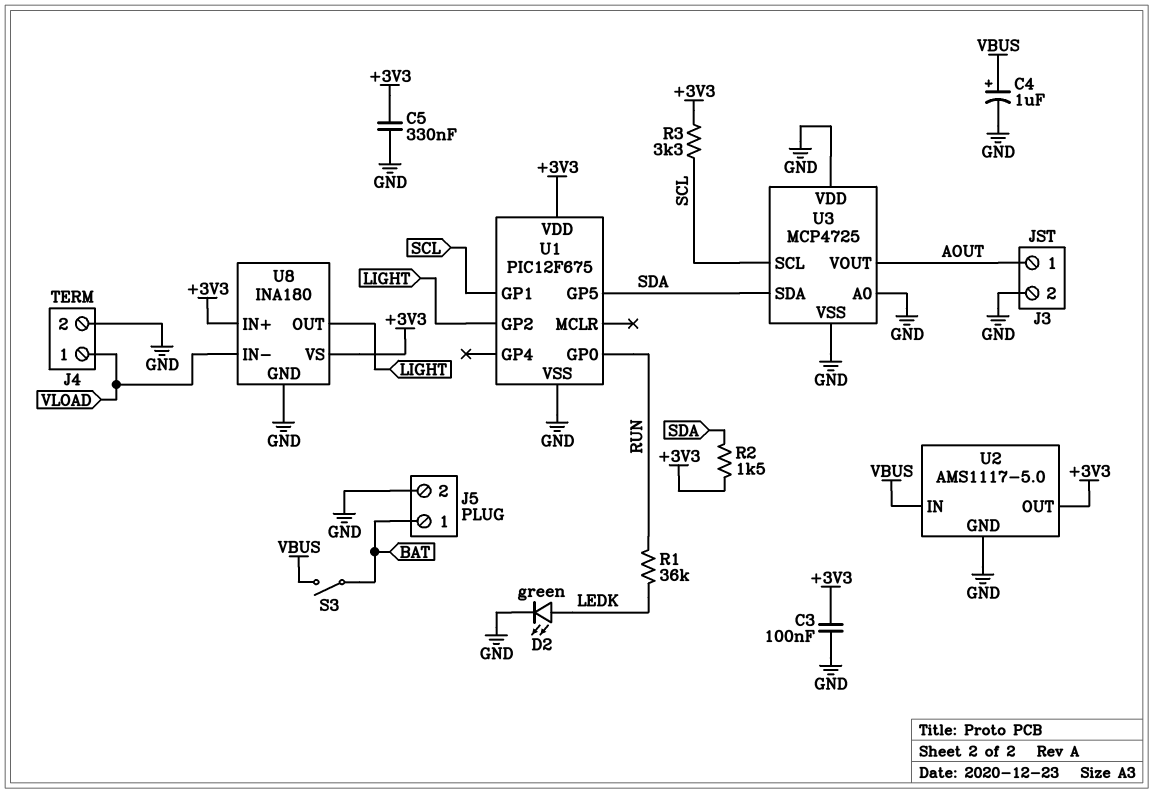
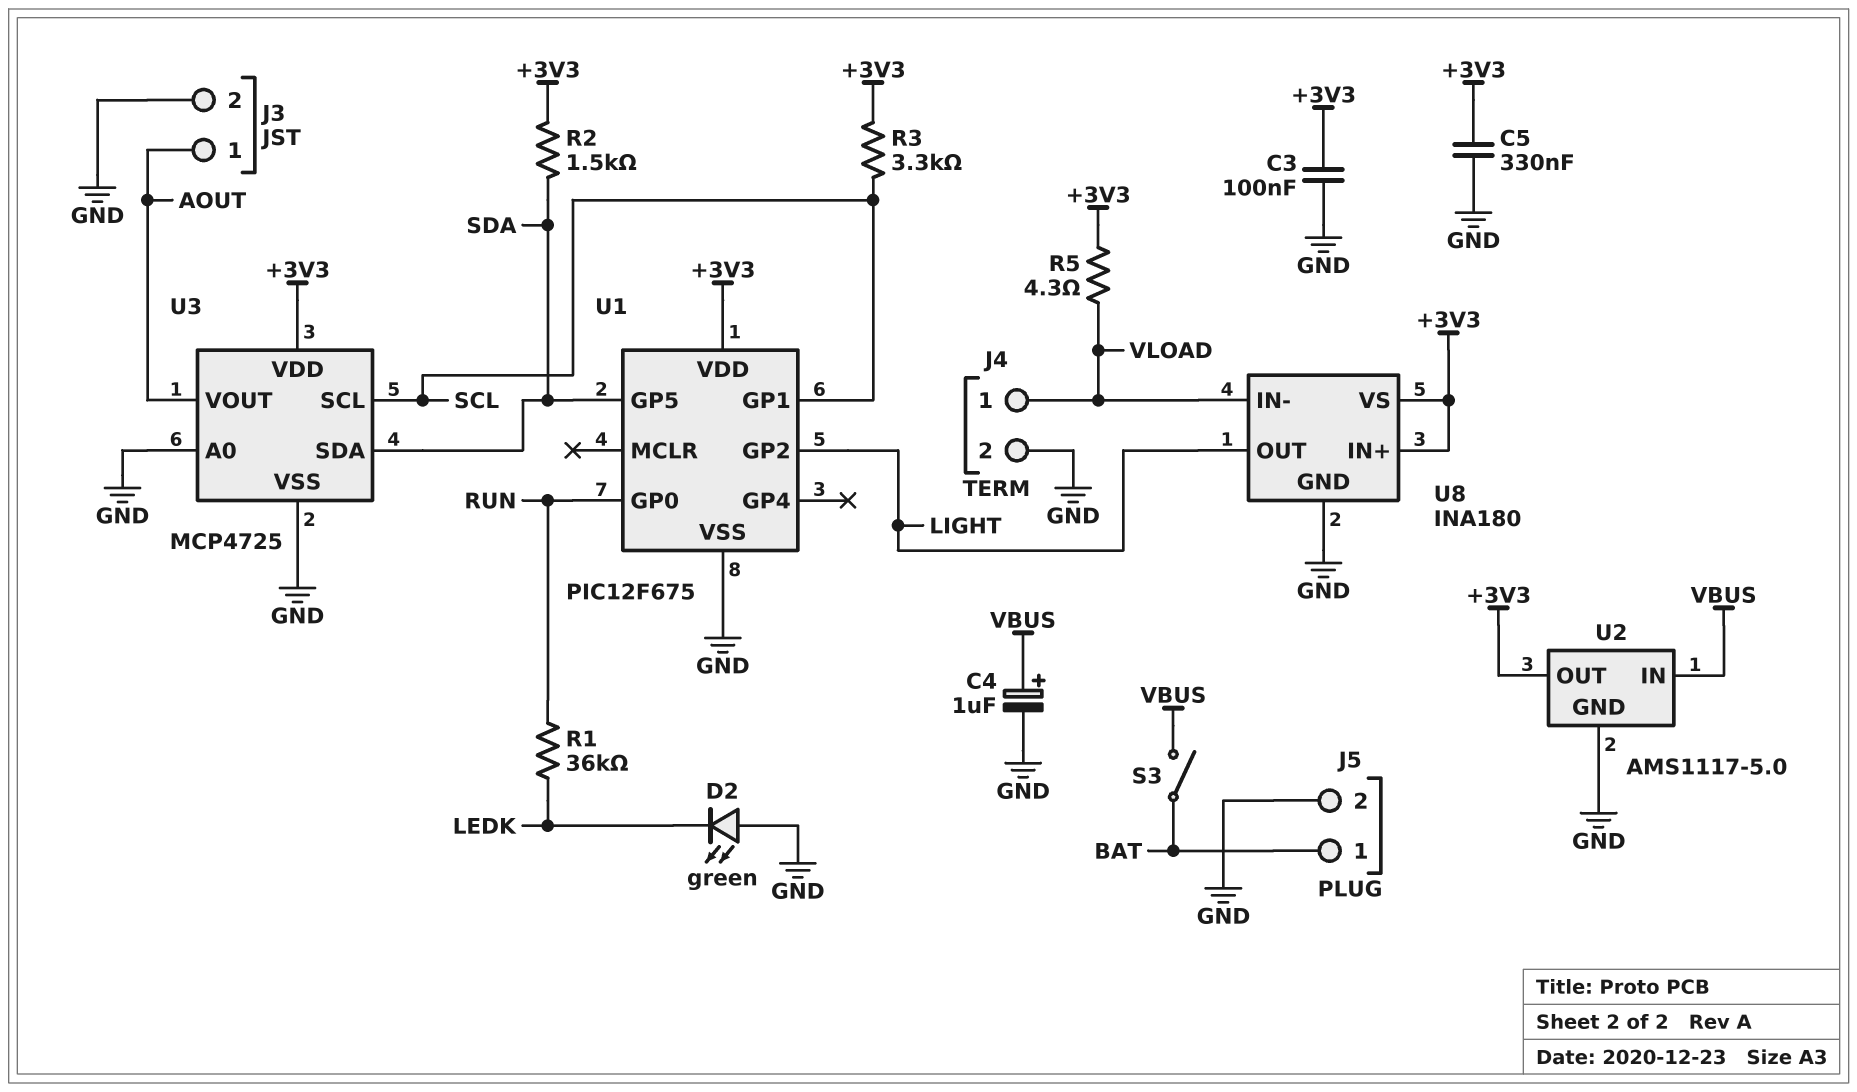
D2: LED green (A LEDK, K GND) -> LED green (A GND, K LEDK)
R5: none -> 4.3 (+3V3, VLOAD)
U3 pin VDD: GND -> +3V3

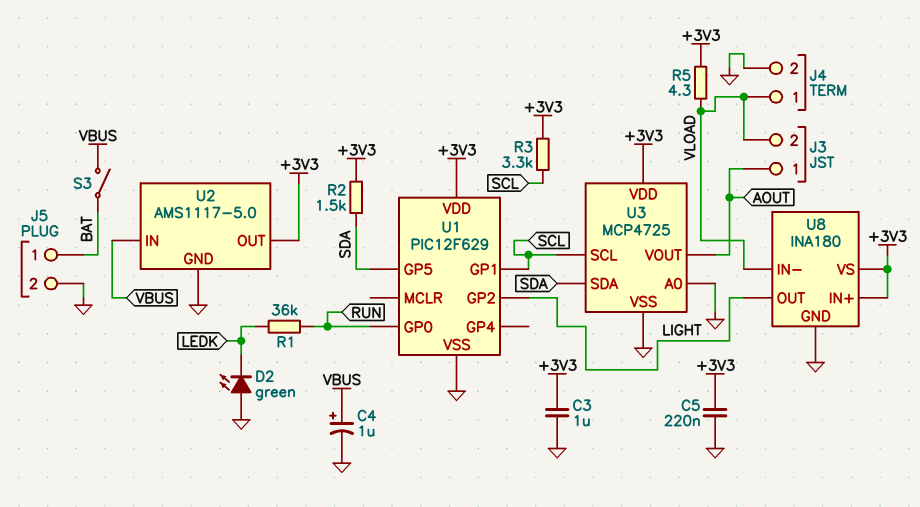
C3: 100nF (+3V3, GND) -> 1uF (+3V3, GND)
C5: 330nF (+3V3, GND) -> 220nF (+3V3, GND)
J3 pin 2: GND -> VLOAD
U1: PIC12F675 -> PIC12F629

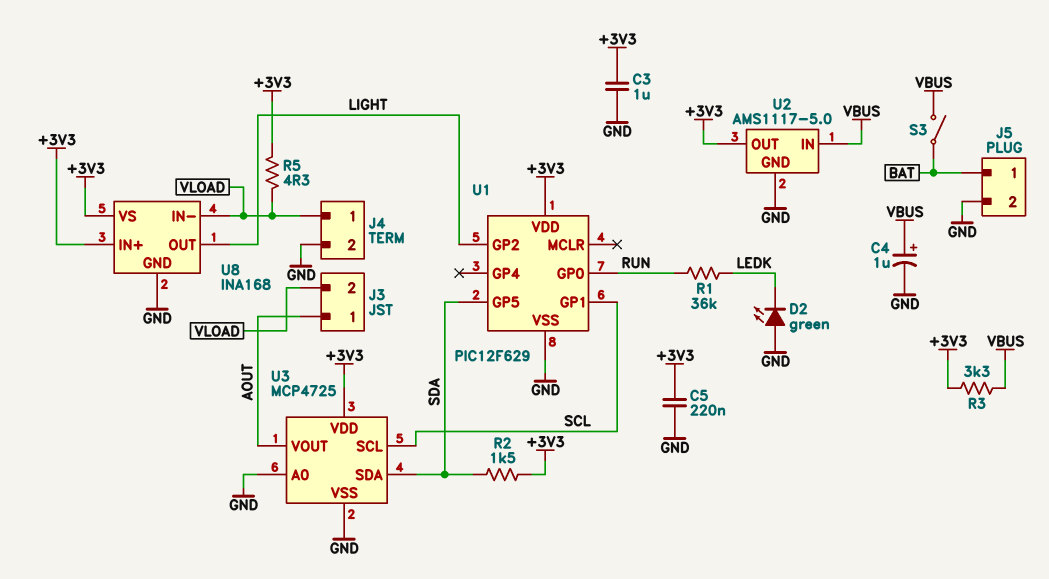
R3: 3.3k (+3V3, SCL) -> 3.3k (+3V3, VBUS)
U8: INA180 -> INA168

